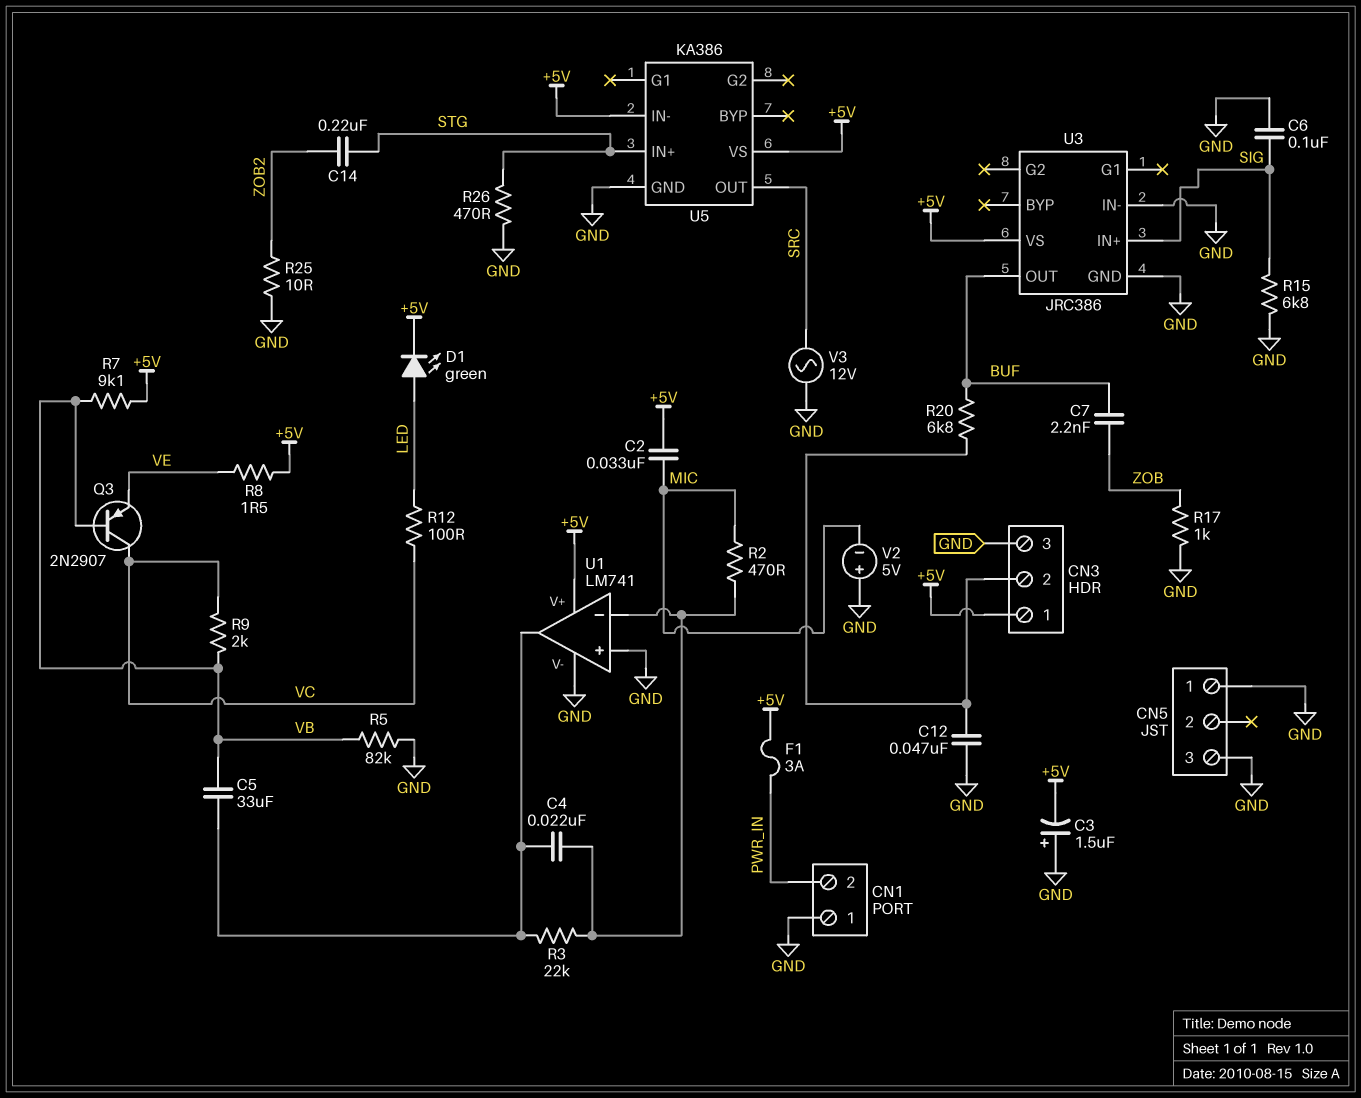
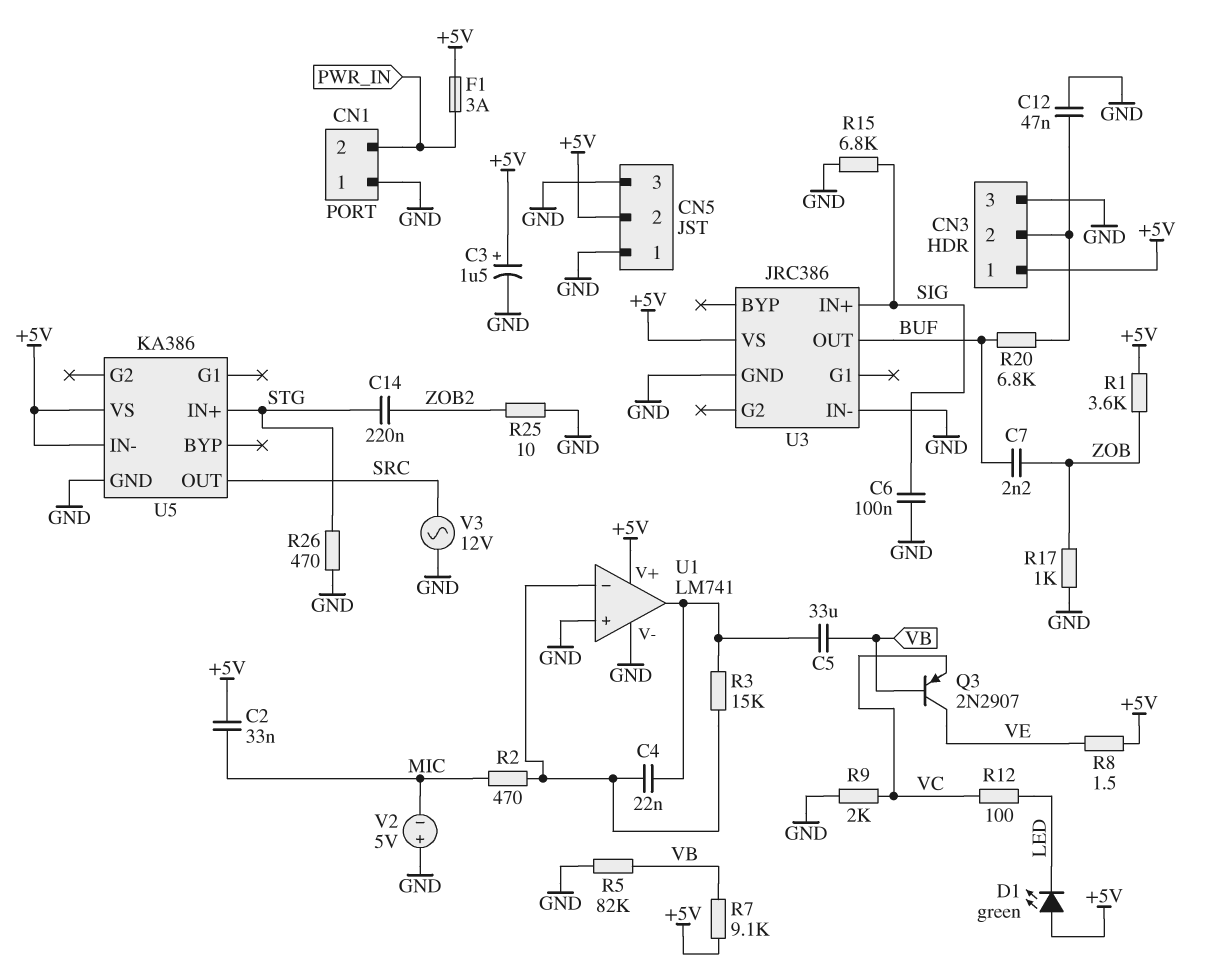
C3: 1.5uF (plus GND, minus +5V) -> 1.5uF (plus +5V, minus GND)
CN5 pin 2: none -> +5V
D1: LED green (A LED, K +5V) -> LED green (A +5V, K LED)
Q3: PNP 2N2907 (B VB, C VC, E VE) -> PNP 2N2907 (B VB, C VE, E VC)
R1: none -> 3.6k (+5V, ZOB)
R3: 22k (U1/in-, U1/out) -> 15k (U1/in-, U1/out)
R9: 2k (VB, VC) -> 2k (GND, VC)

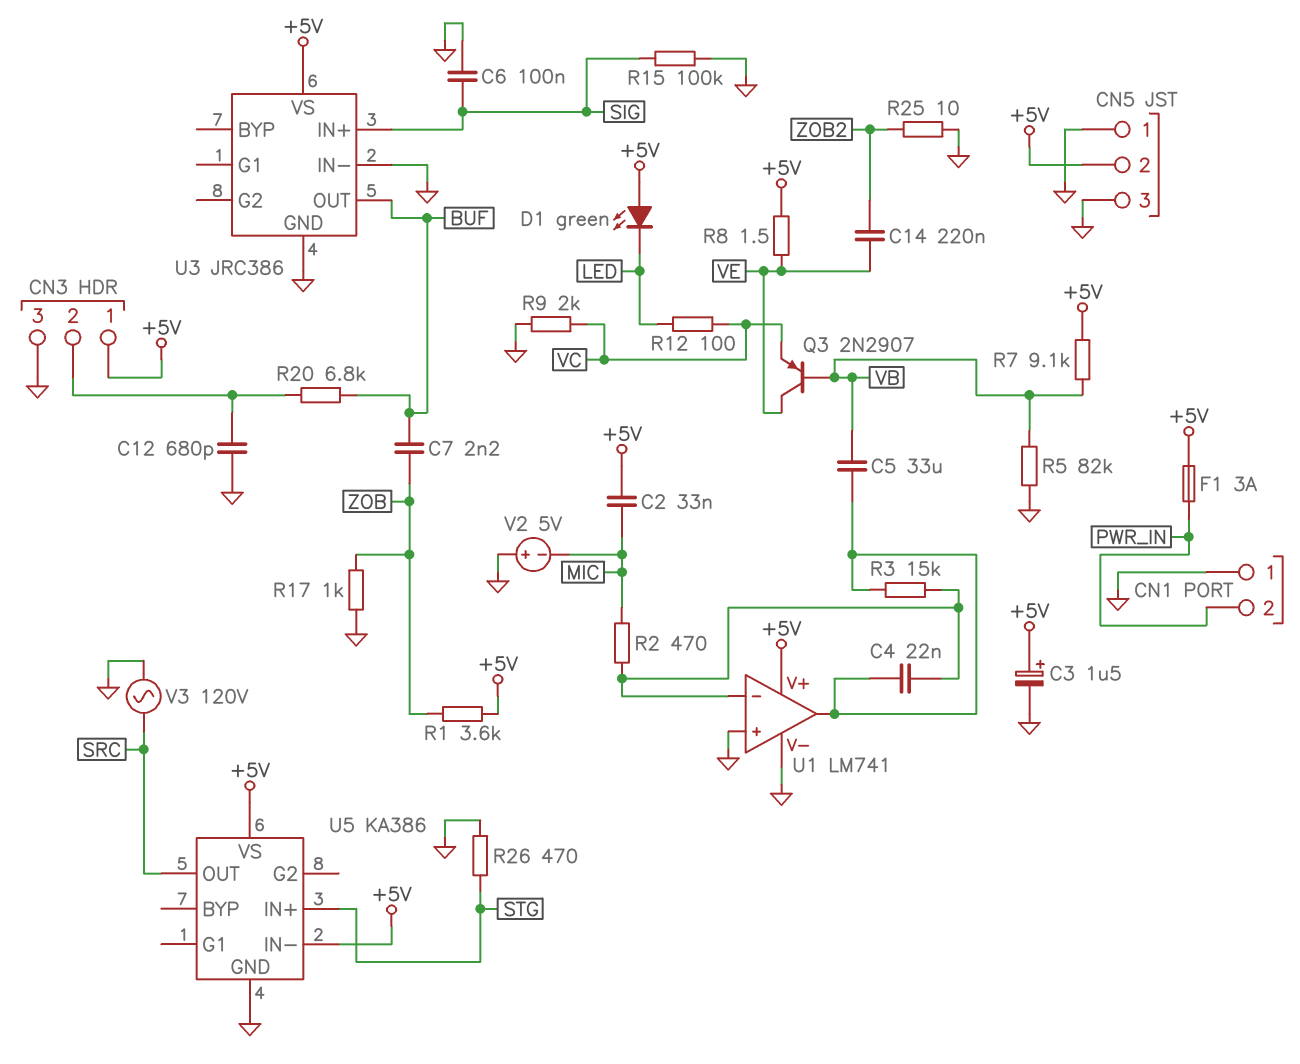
C12: 47nF (CN3/2, GND) -> 680pF (CN3/2, GND)
C14: 220nF (STG, ZOB2) -> 220nF (VE, ZOB2)
R15: 6.8k (GND, SIG) -> 100k (GND, SIG)
V3: AC 12V (GND, SRC) -> AC 120V (GND, SRC)

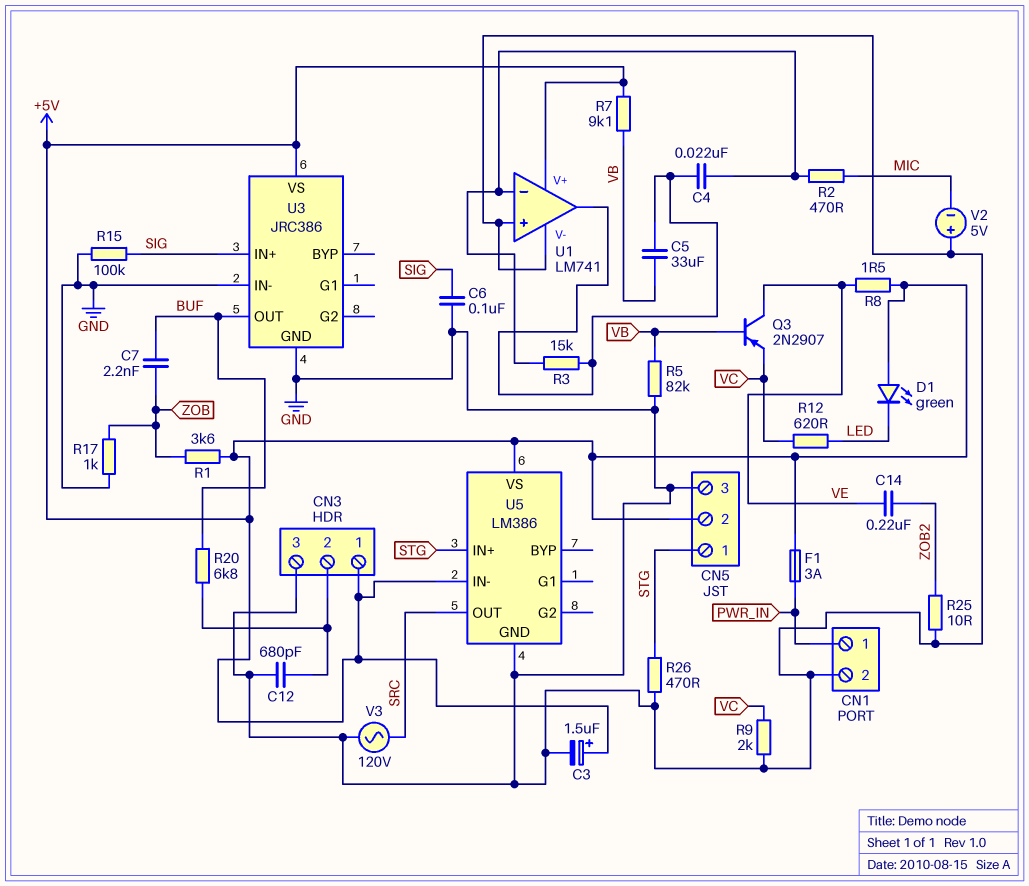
C2: 33nF (+5V, MIC) -> none
CN1 pin 1: GND -> PWR_IN
CN1 pin 2: PWR_IN -> GND
CN5 pin 1: GND -> STG
R12: 100 (LED, VC) -> 620 (LED, VC)
U5: KA386 -> LM386

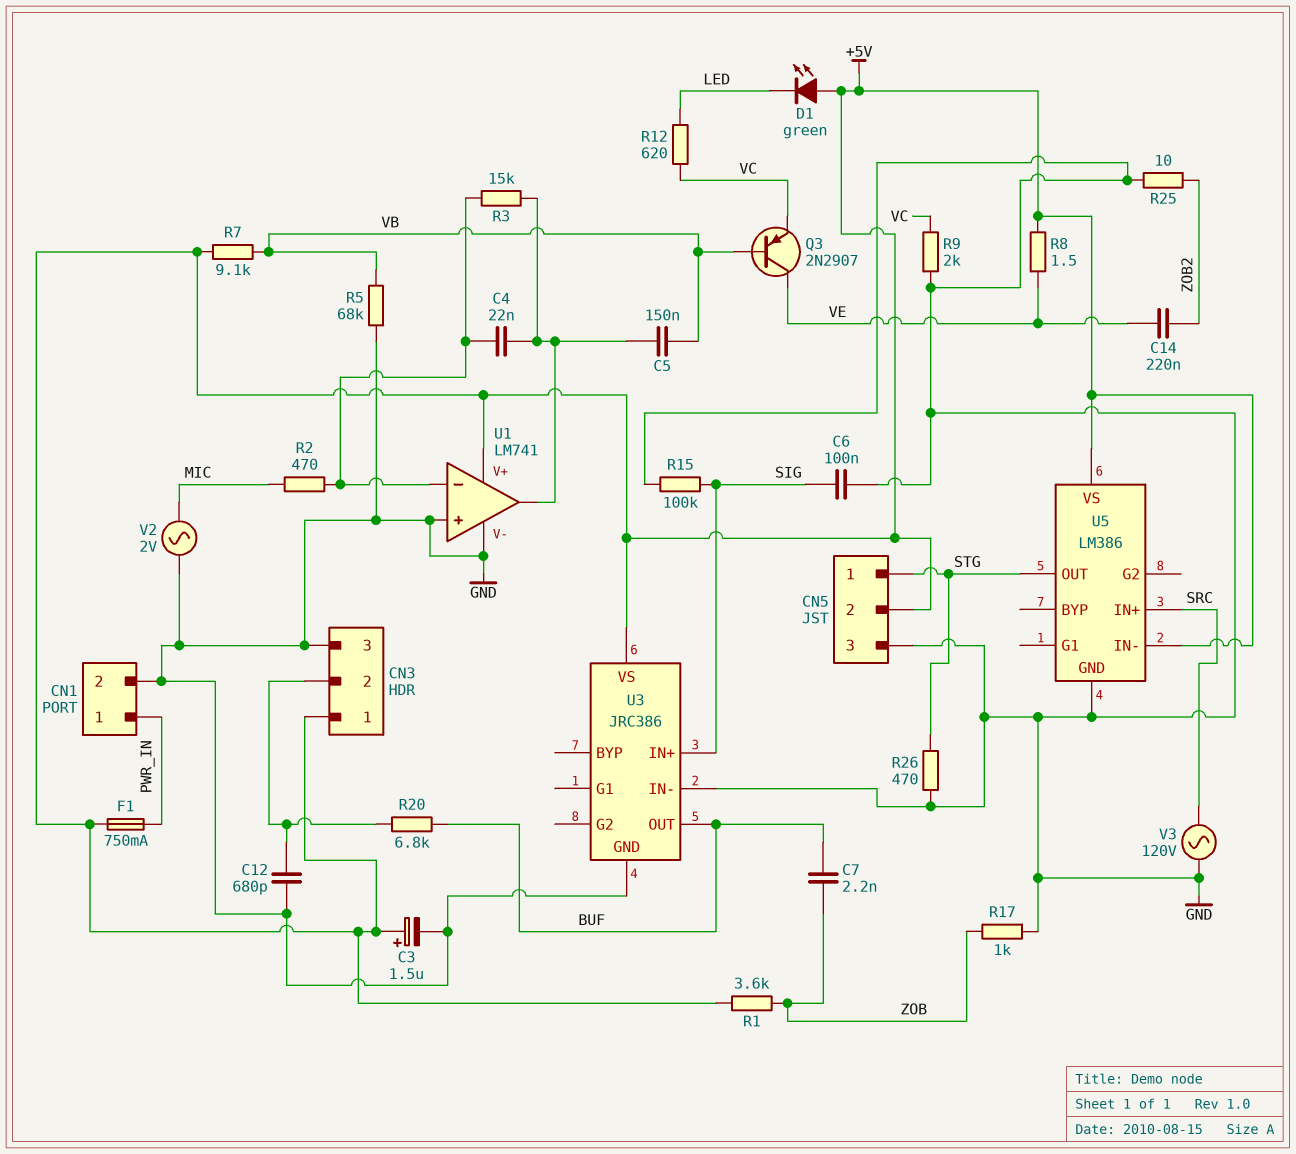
C5: 33uF (U1/out, VB) -> 150nF (U1/out, VB)
F1: 3A (+5V, PWR_IN) -> 750mA (+5V, PWR_IN)
R5: 82k (GND, VB) -> 68k (GND, VB)
U5 pin IN+: STG -> SRC
U5 pin OUT: SRC -> STG
V2: 5V (plus GND, minus MIC) -> AC 2V (GND, MIC)

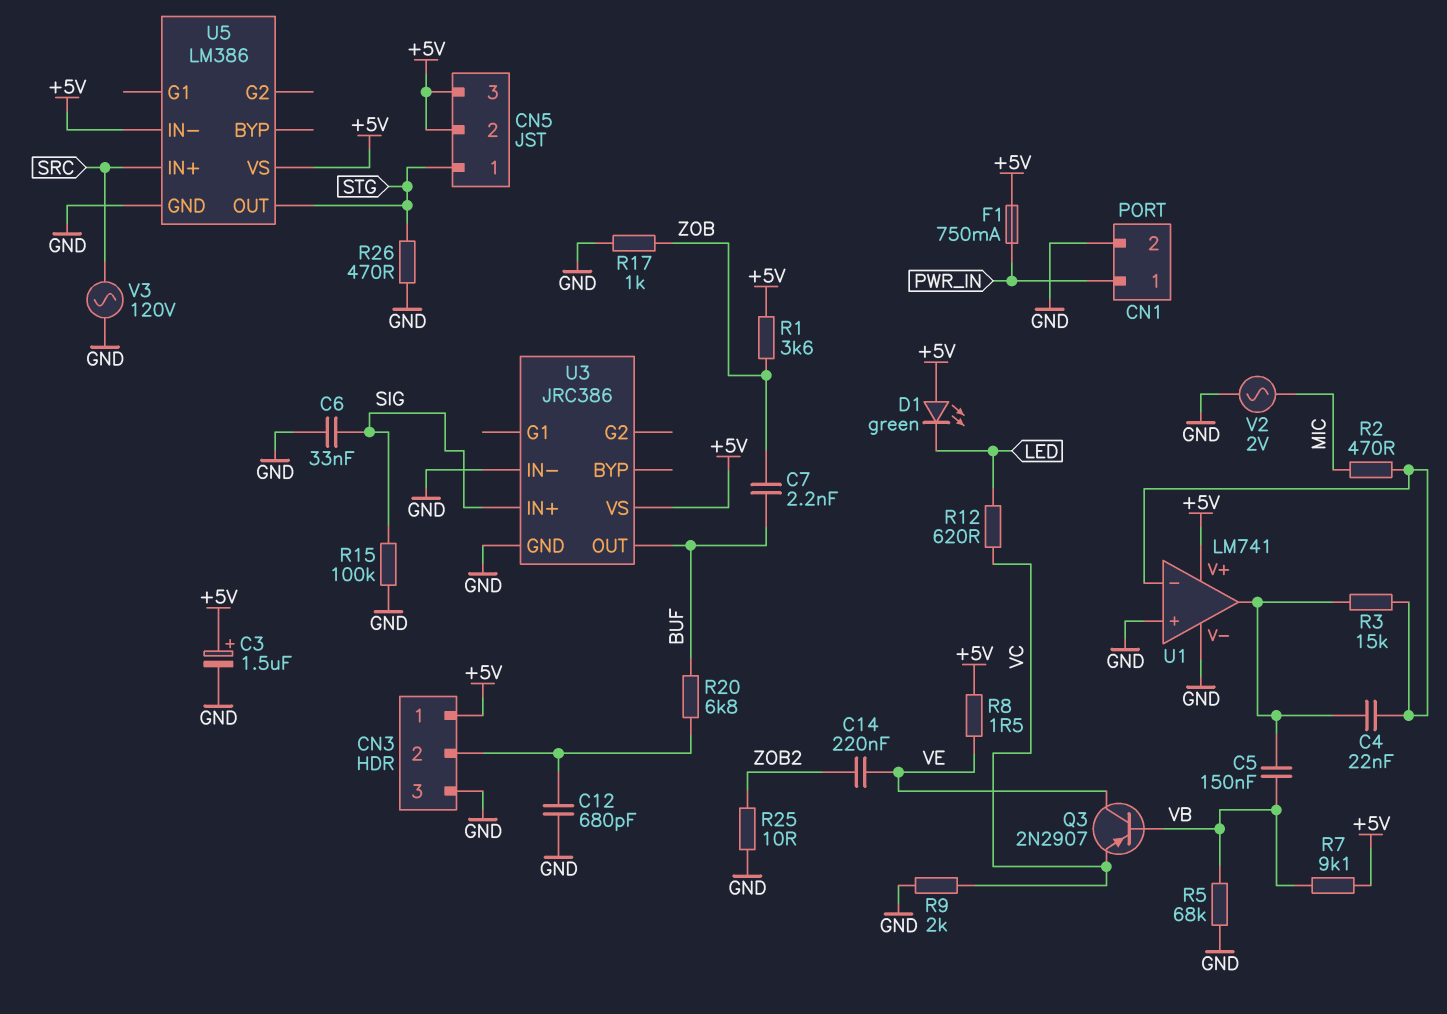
C6: 100nF (GND, SIG) -> 33nF (GND, SIG)
CN5 pin 3: GND -> +5V

